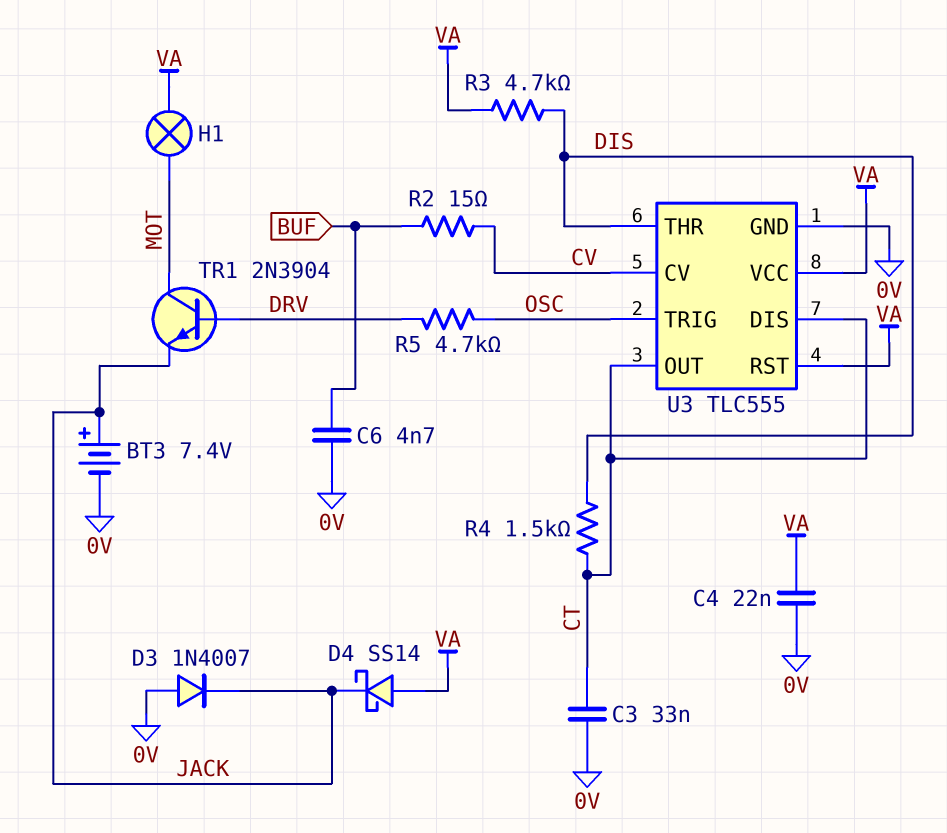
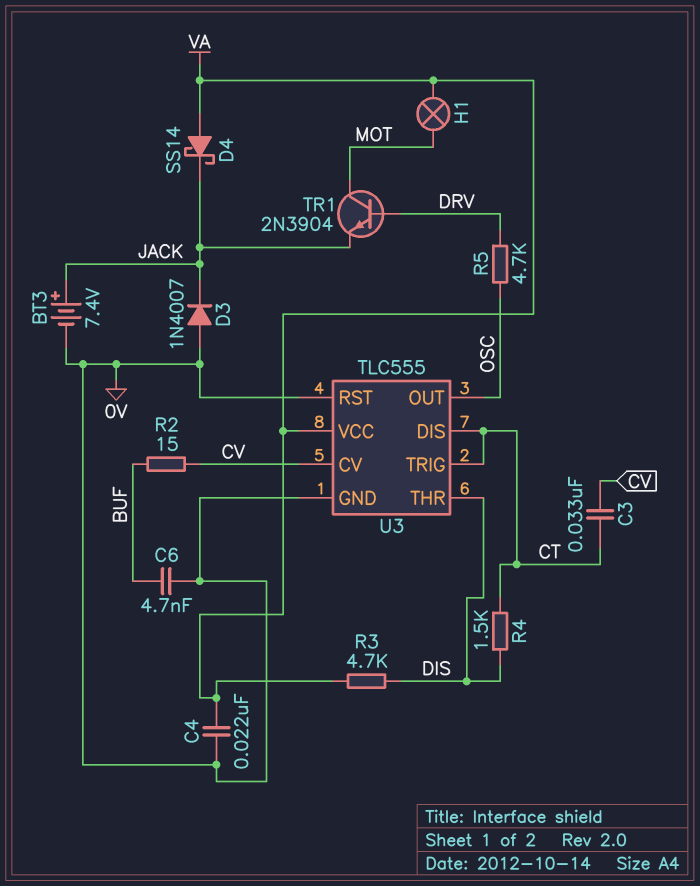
C3: 33nF (0V, CT) -> 33nF (CT, CV)
U3 pin OUT: CT -> OSC
U3 pin RST: VA -> 0V
U3 pin TRIG: OSC -> CT

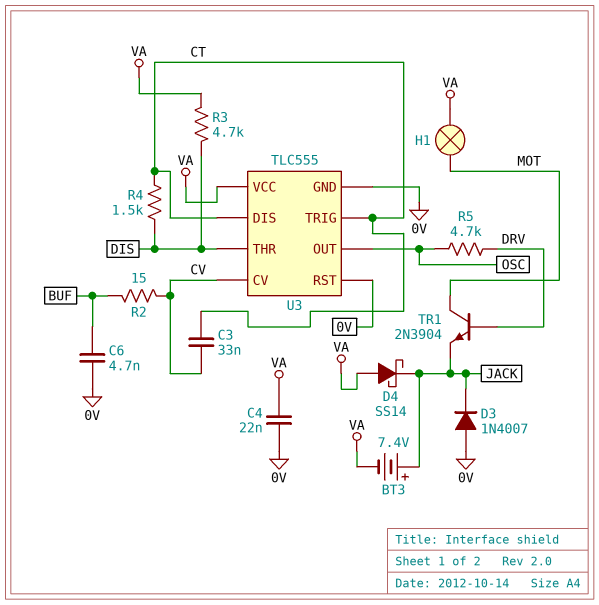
BT3: 7.4V (plus JACK, minus 0V) -> 7.4V (plus JACK, minus VA)

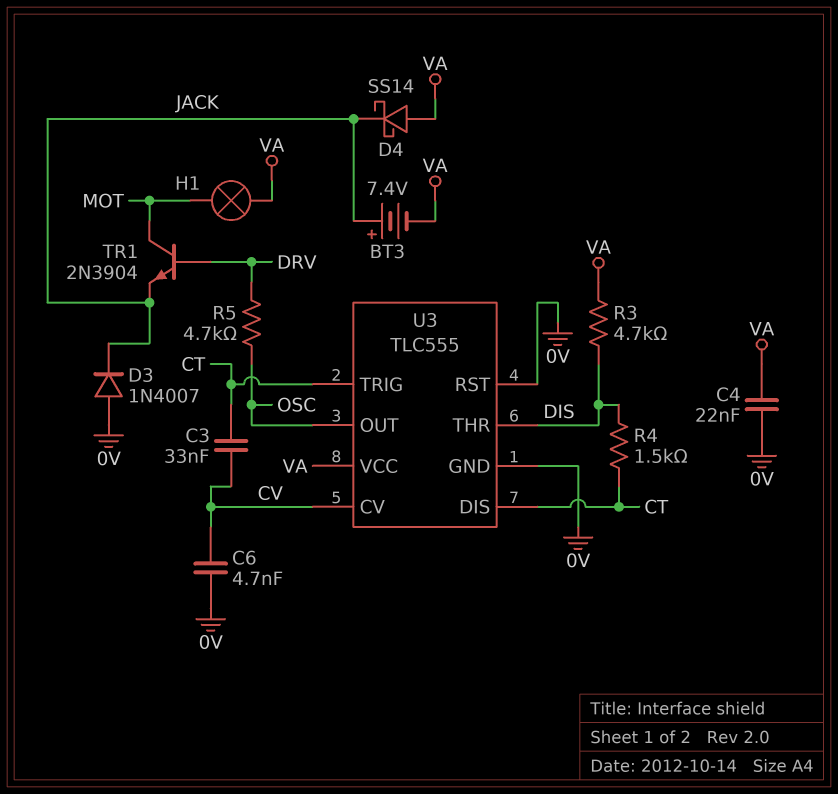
C6: 4.7nF (0V, BUF) -> 4.7nF (0V, CV)
R2: 15 (BUF, CV) -> none

